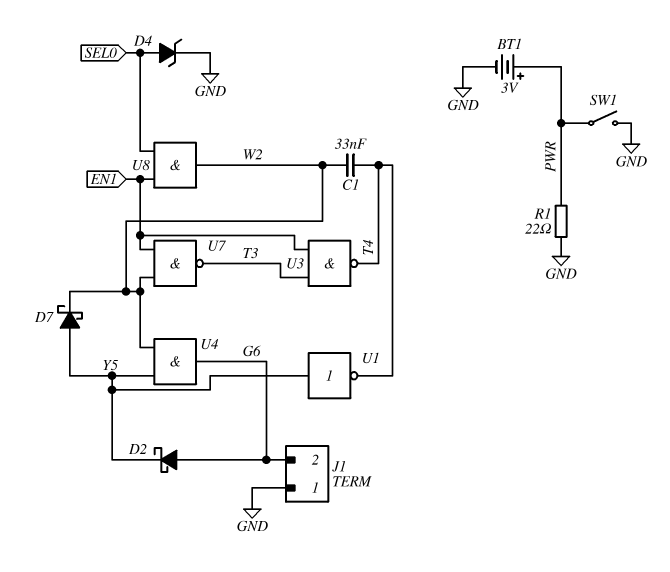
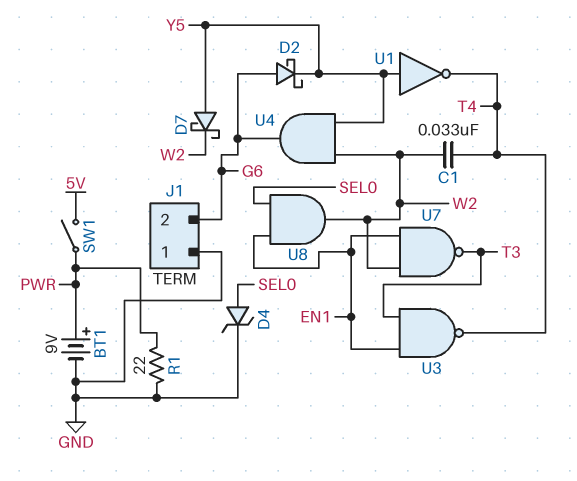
BT1: 3V (plus PWR, minus GND) -> 9V (plus PWR, minus GND)
SW1: switch (GND, PWR) -> switch (5V, PWR)

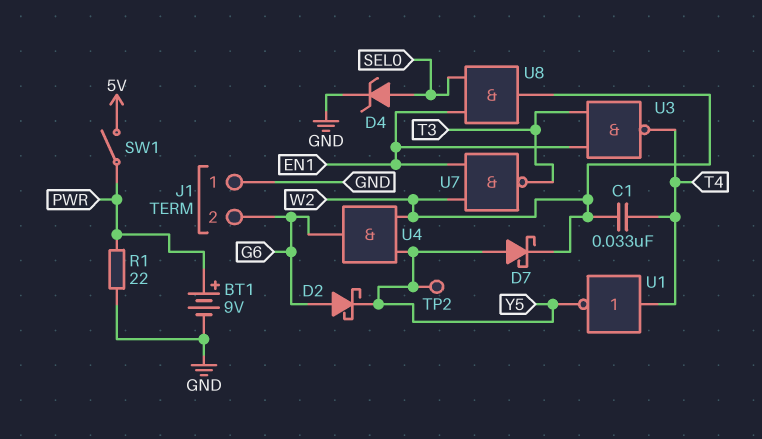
TP2: none -> test point (Y5)
U1: NOT (in Y5, out T4) -> NOT (in T4, out Y5)

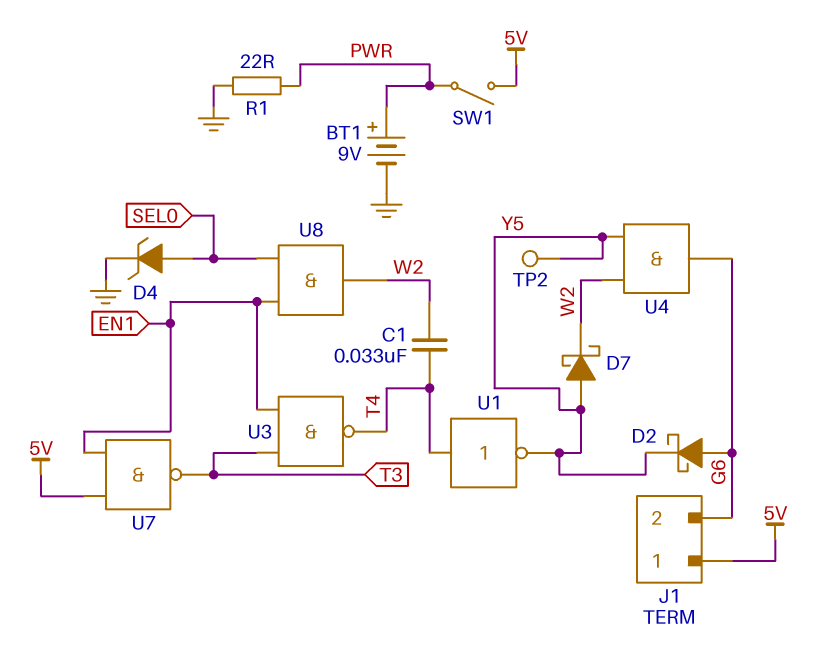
J1 pin 1: GND -> 5V
U7: NAND (in EN1, in W2, out T3) -> NAND (in 5V, in EN1, out T3)

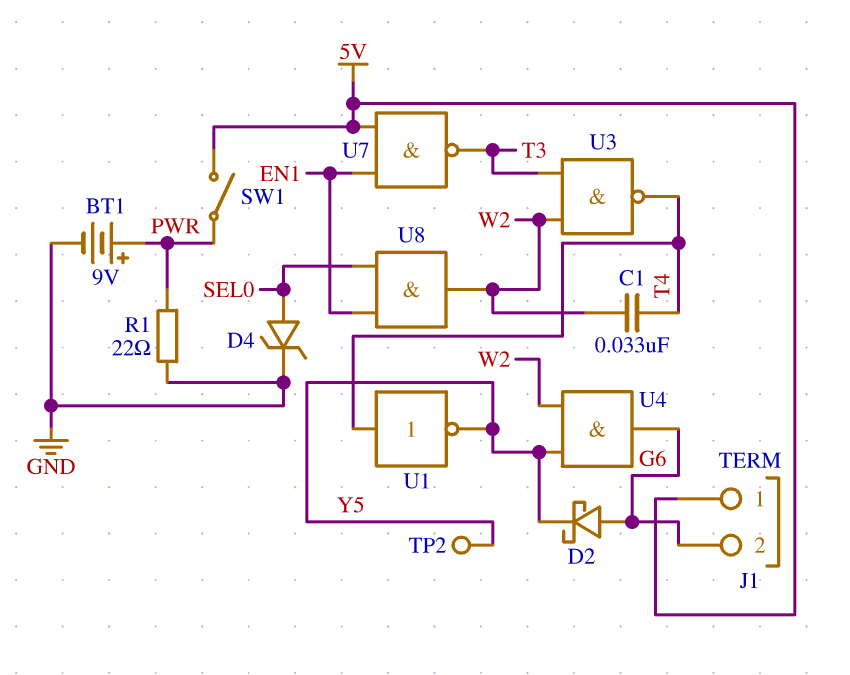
D7: schottky (A Y5, K W2) -> none
U3: NAND (in EN1, in T3, out T4) -> NAND (in T3, in W2, out T4)

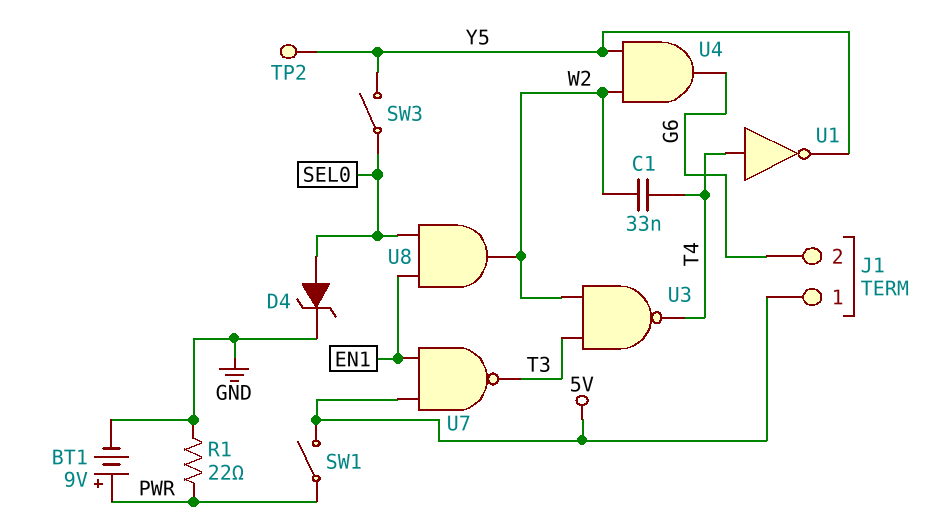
D2: schottky (A G6, K Y5) -> none
SW3: none -> switch (SEL0, Y5)

